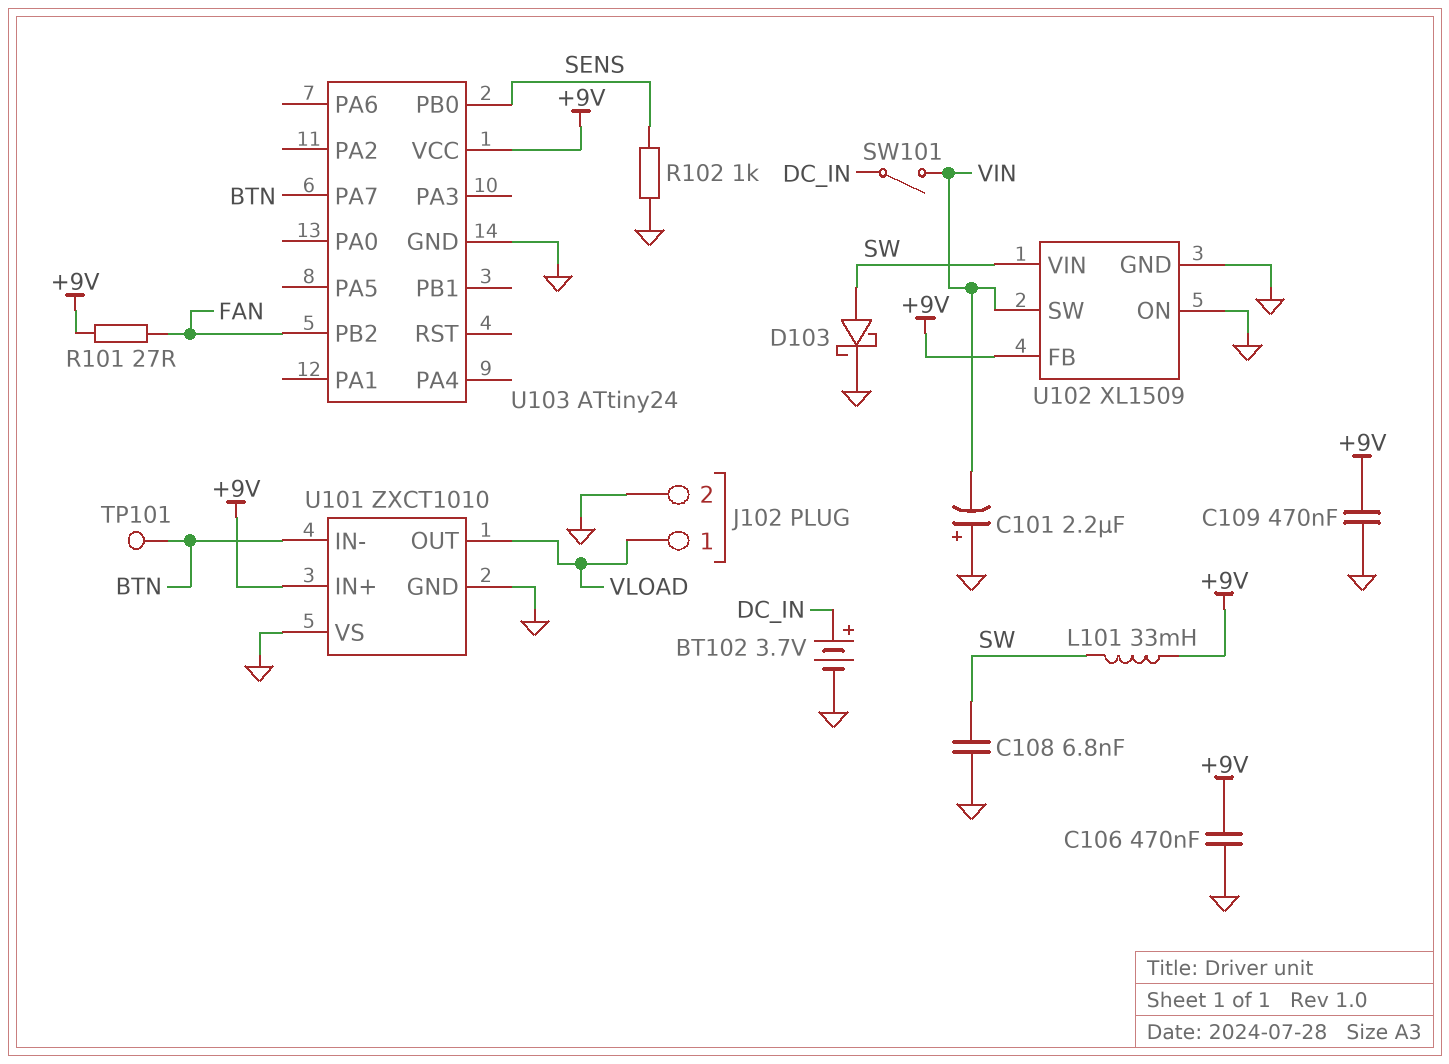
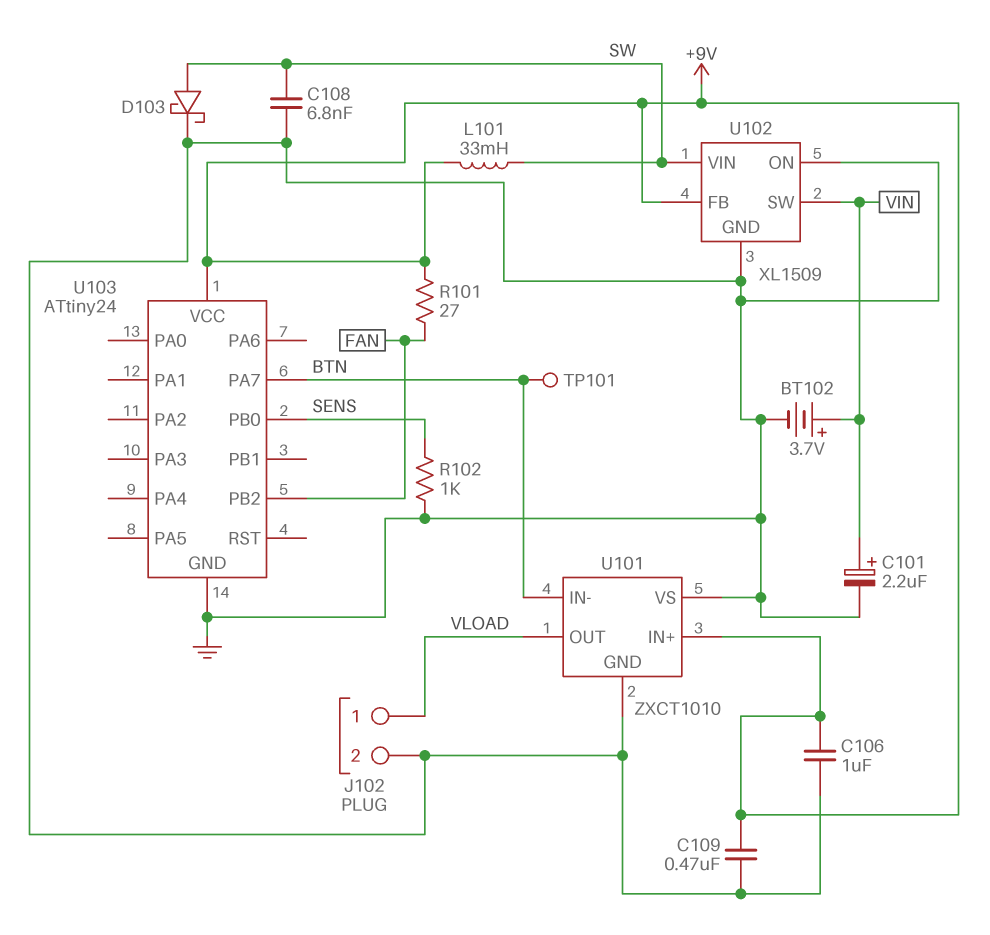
BT102: 3.7V (plus DC_IN, minus GND) -> 3.7V (plus VIN, minus GND)
C101: 2.2uF (plus GND, minus VIN) -> 2.2uF (plus VIN, minus GND)
C106: 470nF (+9V, GND) -> 1uF (+9V, GND)
SW101: switch (DC_IN, VIN) -> none

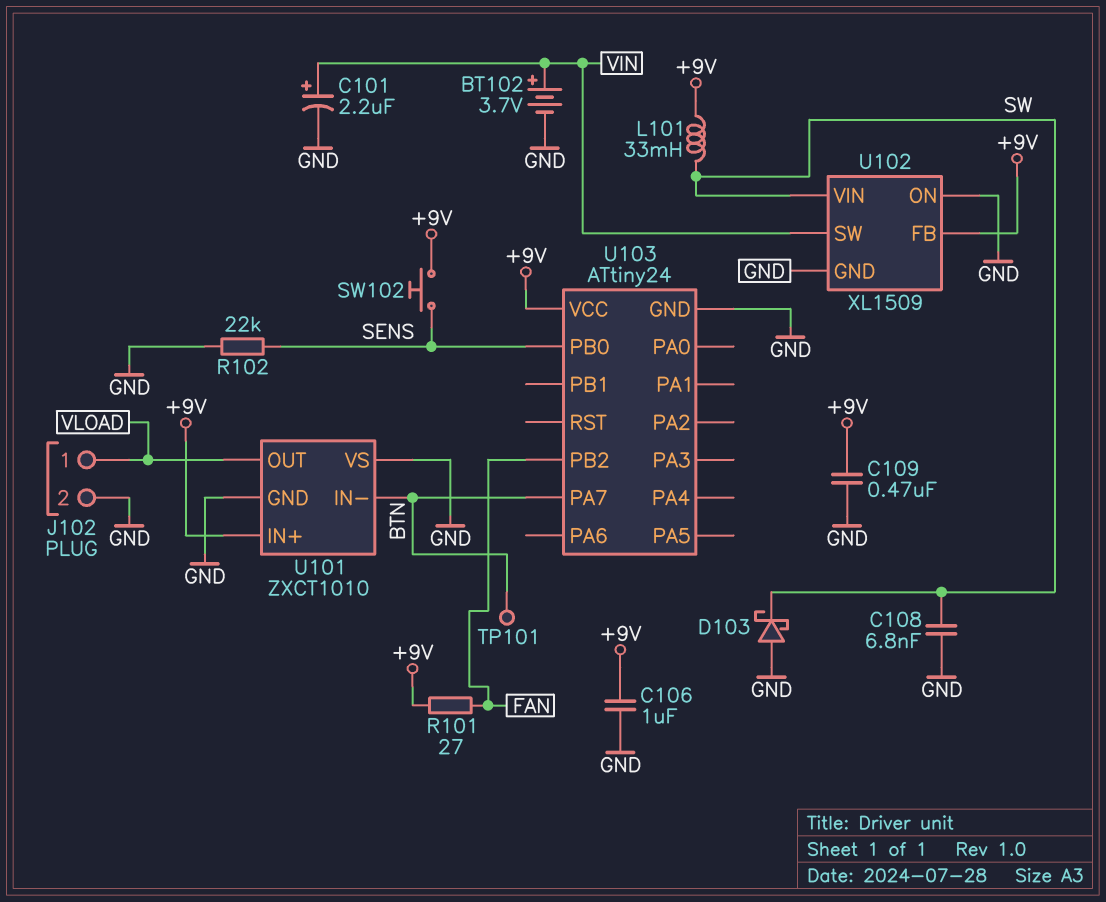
D103: schottky (A SW, K GND) -> schottky (A GND, K SW)
R102: 1k (GND, SENS) -> 22k (GND, SENS)
SW102: none -> button (+9V, SENS)

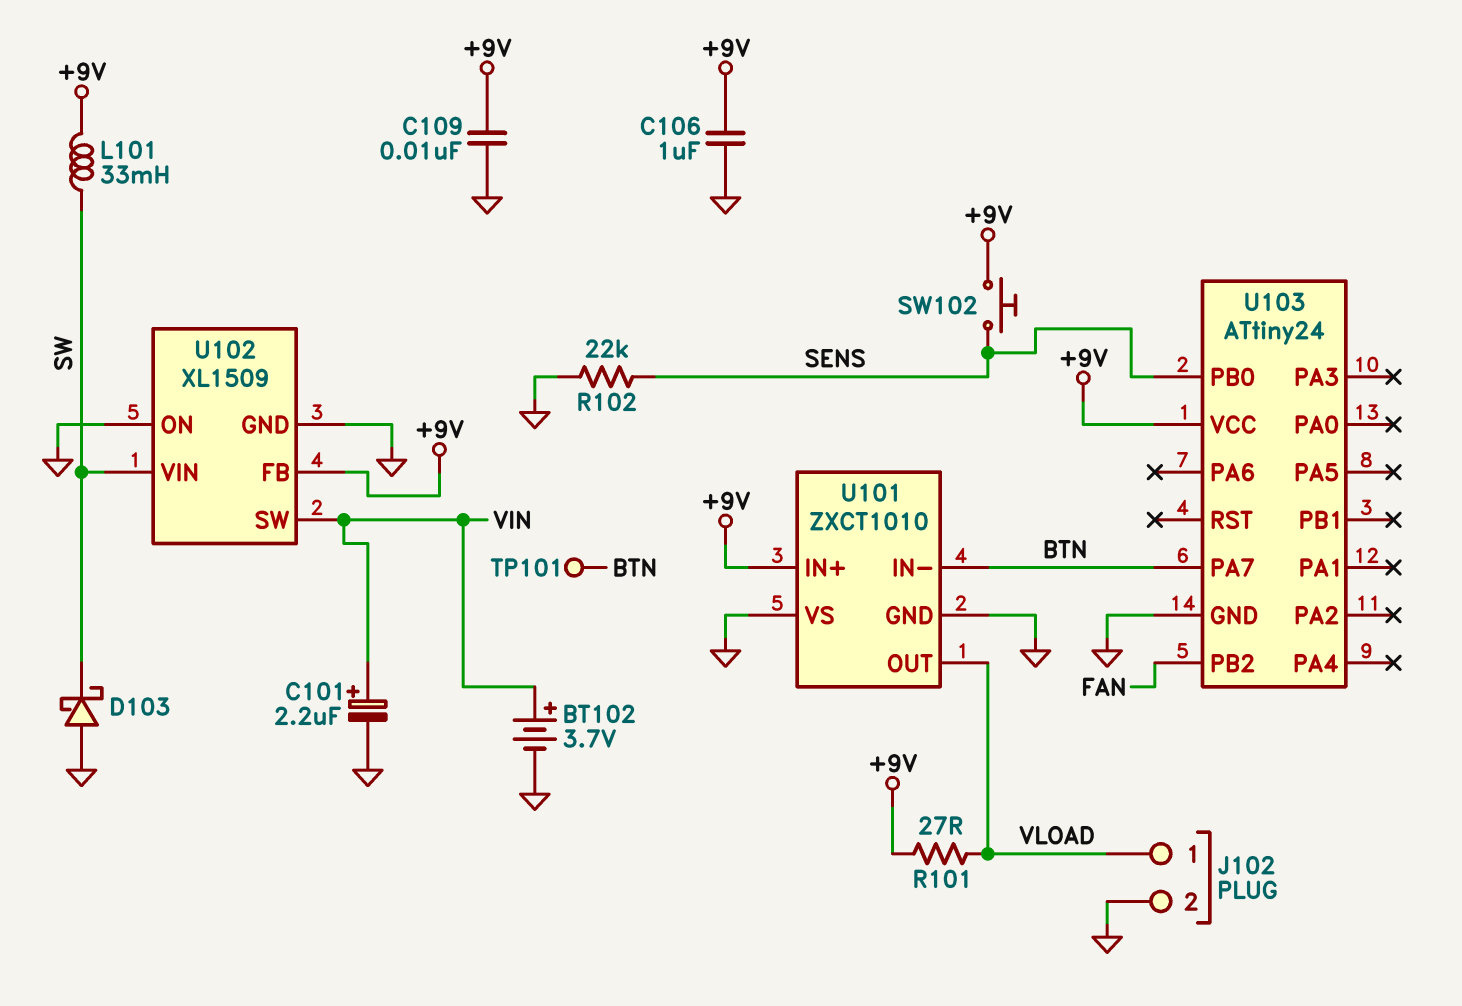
C108: 6.8nF (GND, SW) -> none
C109: 470nF (+9V, GND) -> 10nF (+9V, GND)
R101: 27 (+9V, FAN) -> 27 (+9V, VLOAD)

